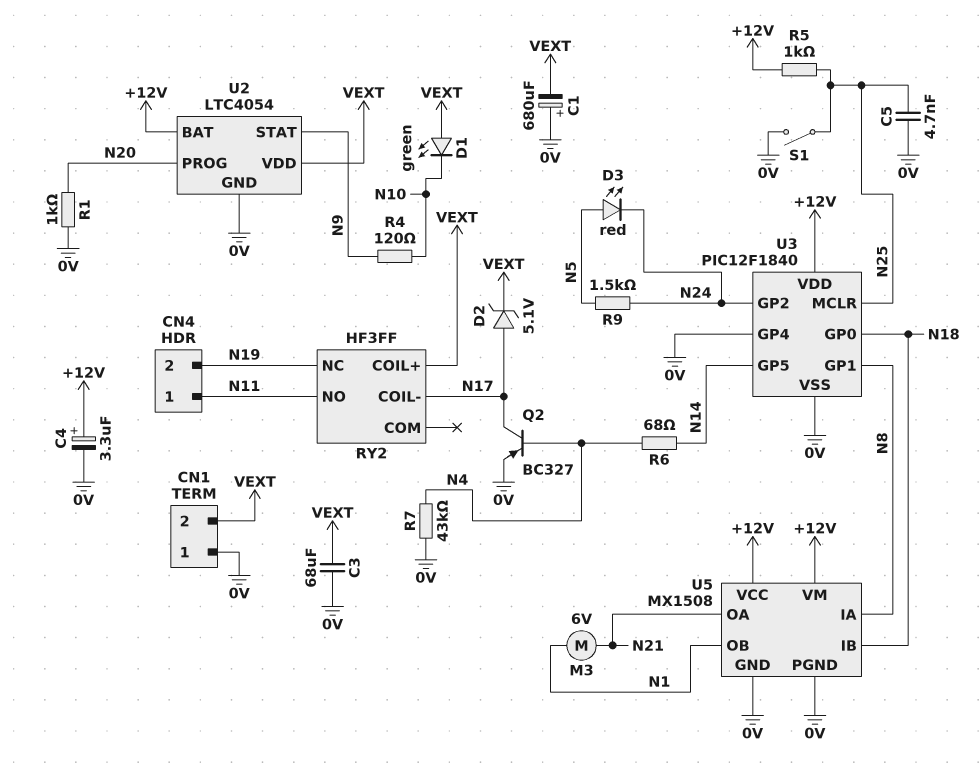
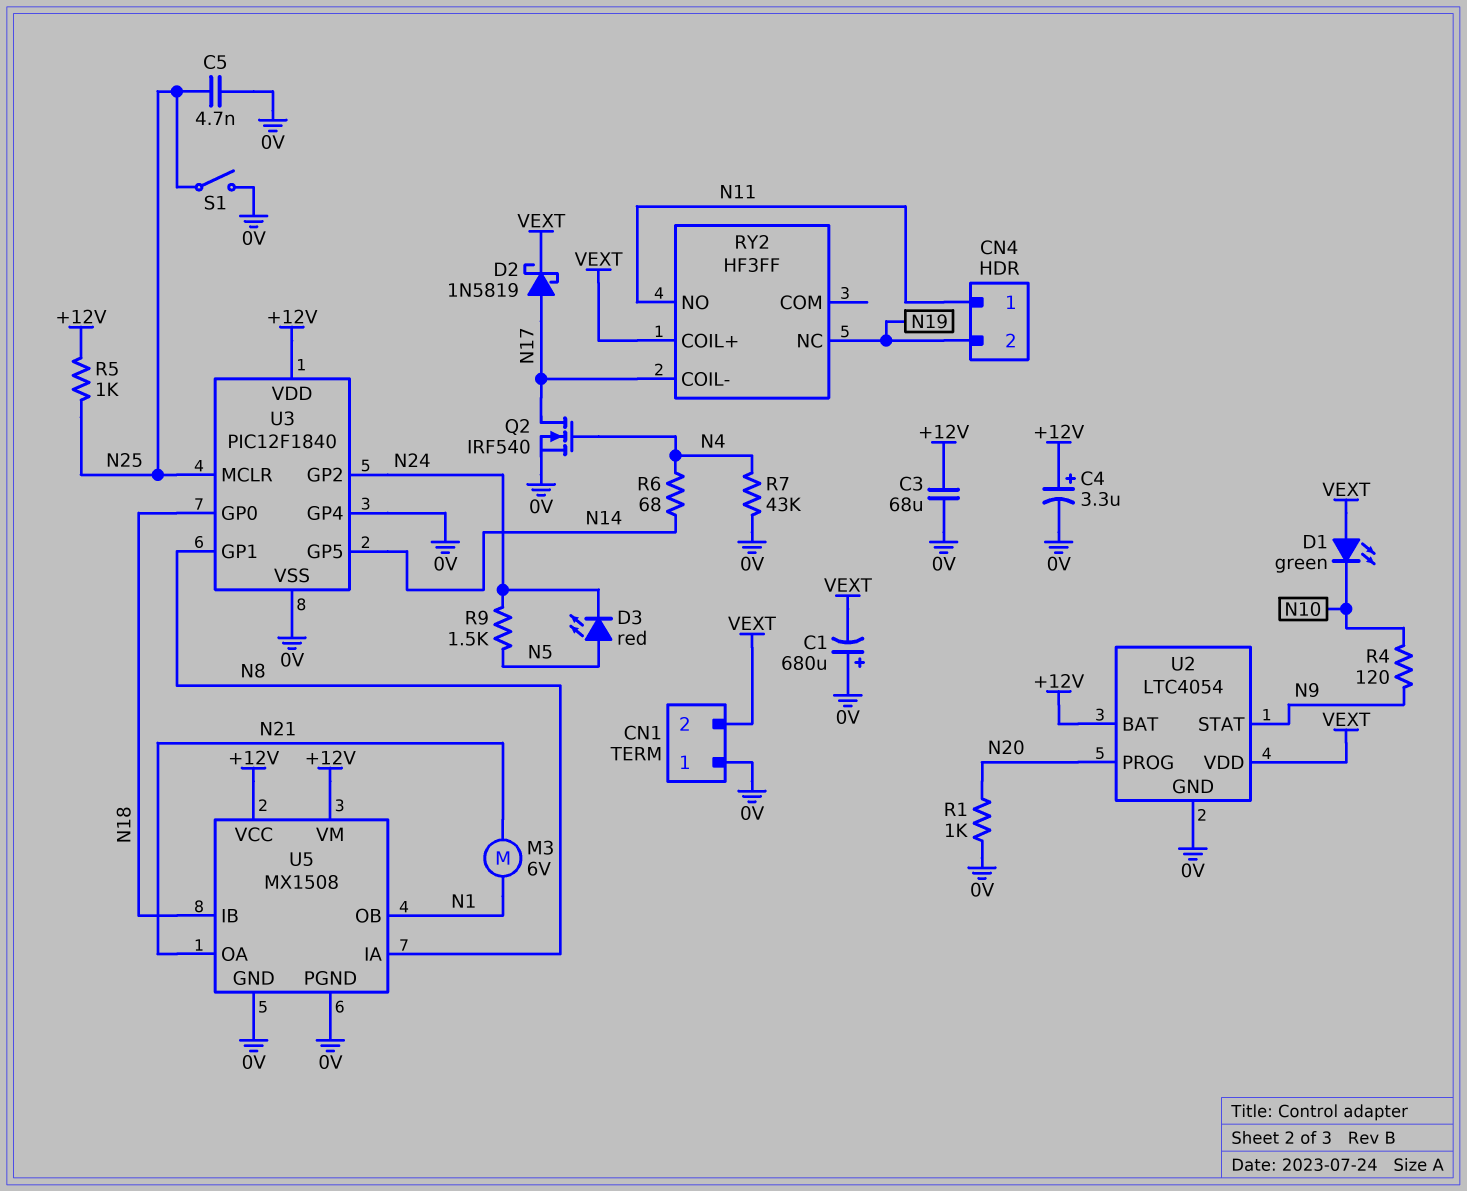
C3: 68uF (0V, VEXT) -> 68uF (+12V, 0V)
D2: zener 5.1V (A N17, K VEXT) -> schottky 1N5819 (A N17, K VEXT)
Q2: PNP BC327 (B N4, C N17, E 0V) -> NMOS IRF540 (G N4, D N17, S 0V)

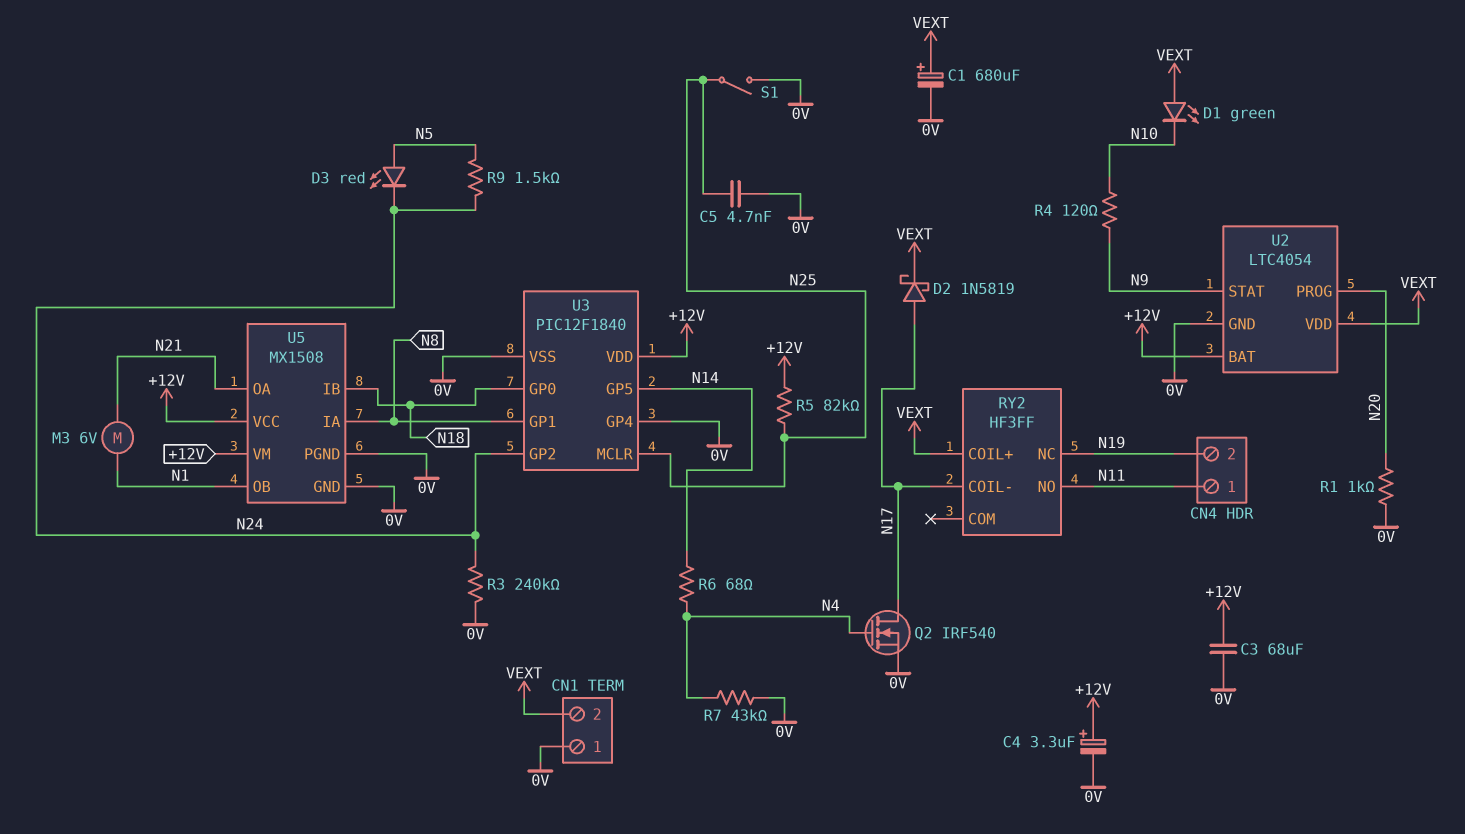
C1: 680uF (plus 0V, minus VEXT) -> 680uF (plus VEXT, minus 0V)
R3: none -> 240k (0V, N24)
R5: 1k (+12V, N25) -> 82k (+12V, N25)

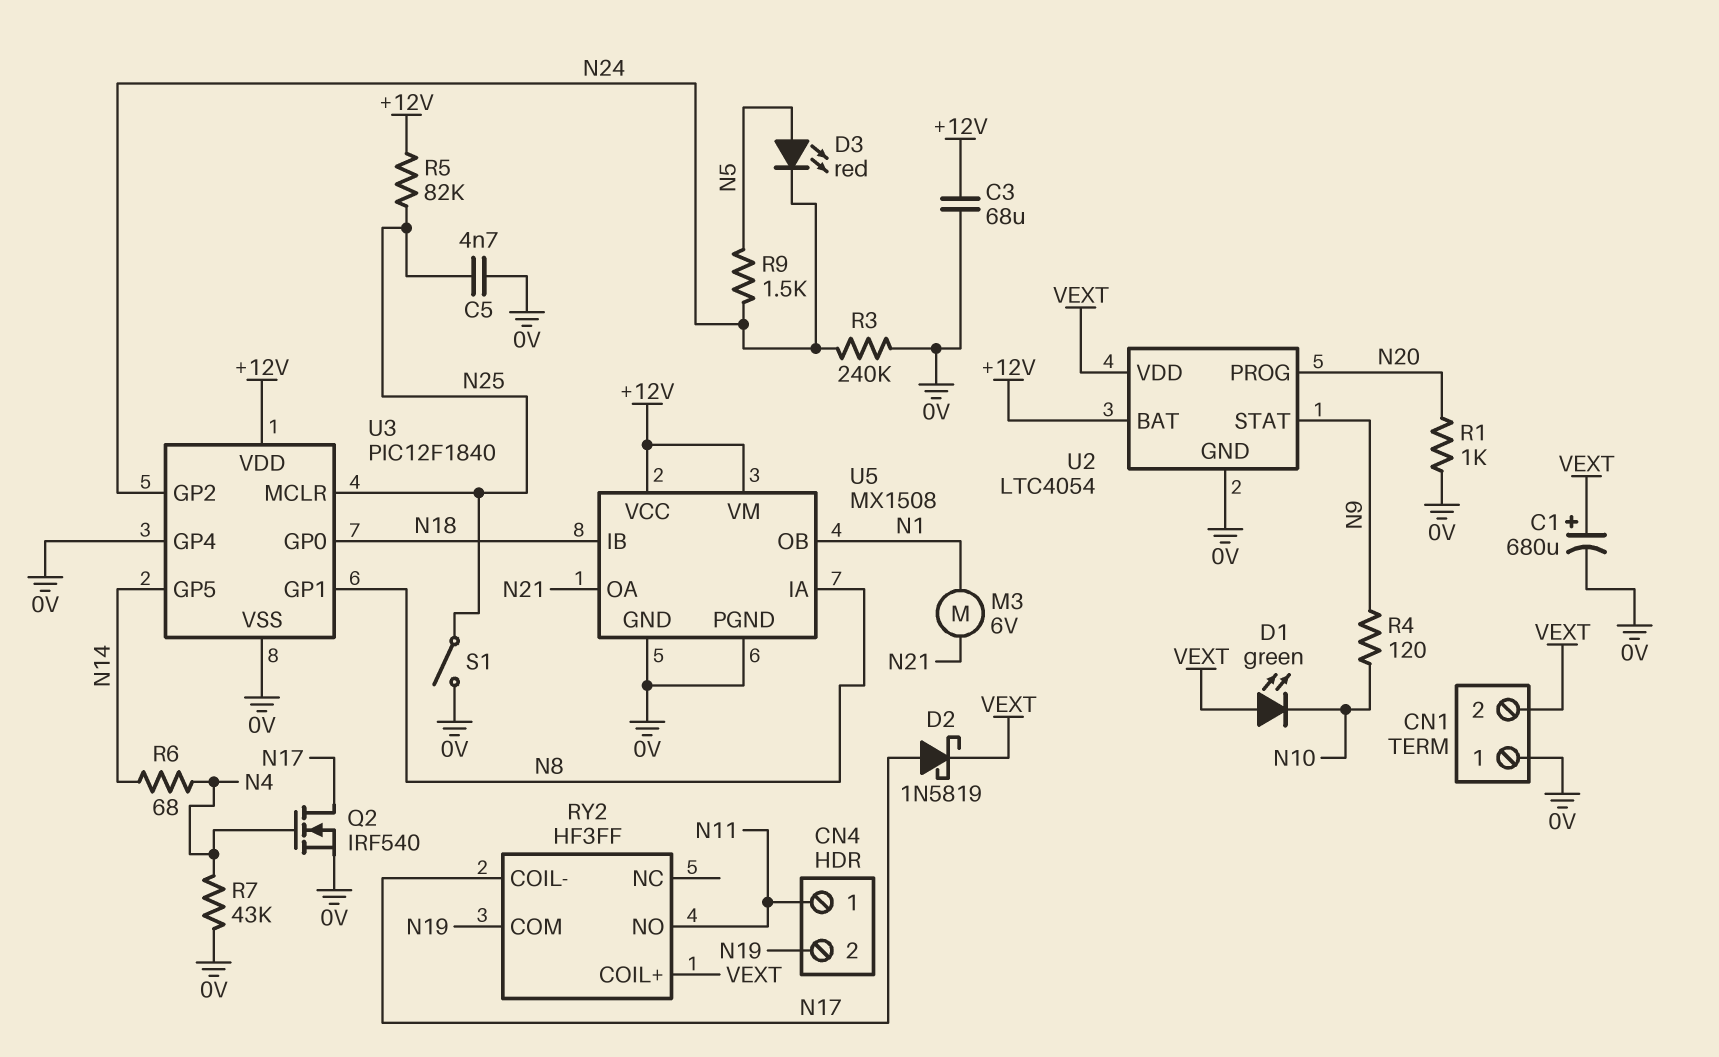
C4: 3.3uF (plus +12V, minus 0V) -> none
RY2 pin COM: none -> N19
RY2 pin NC: N19 -> none

